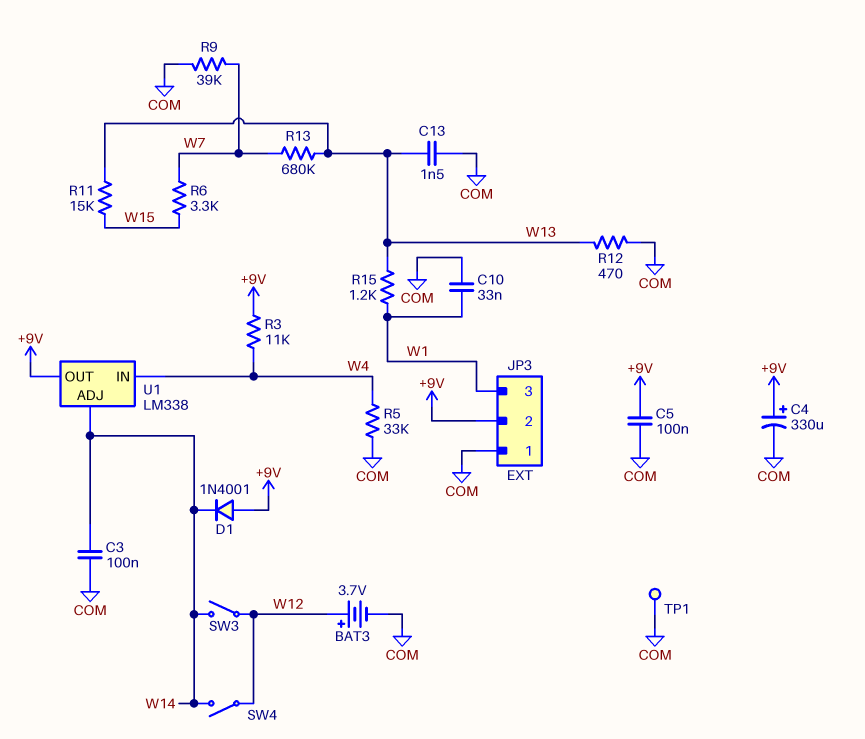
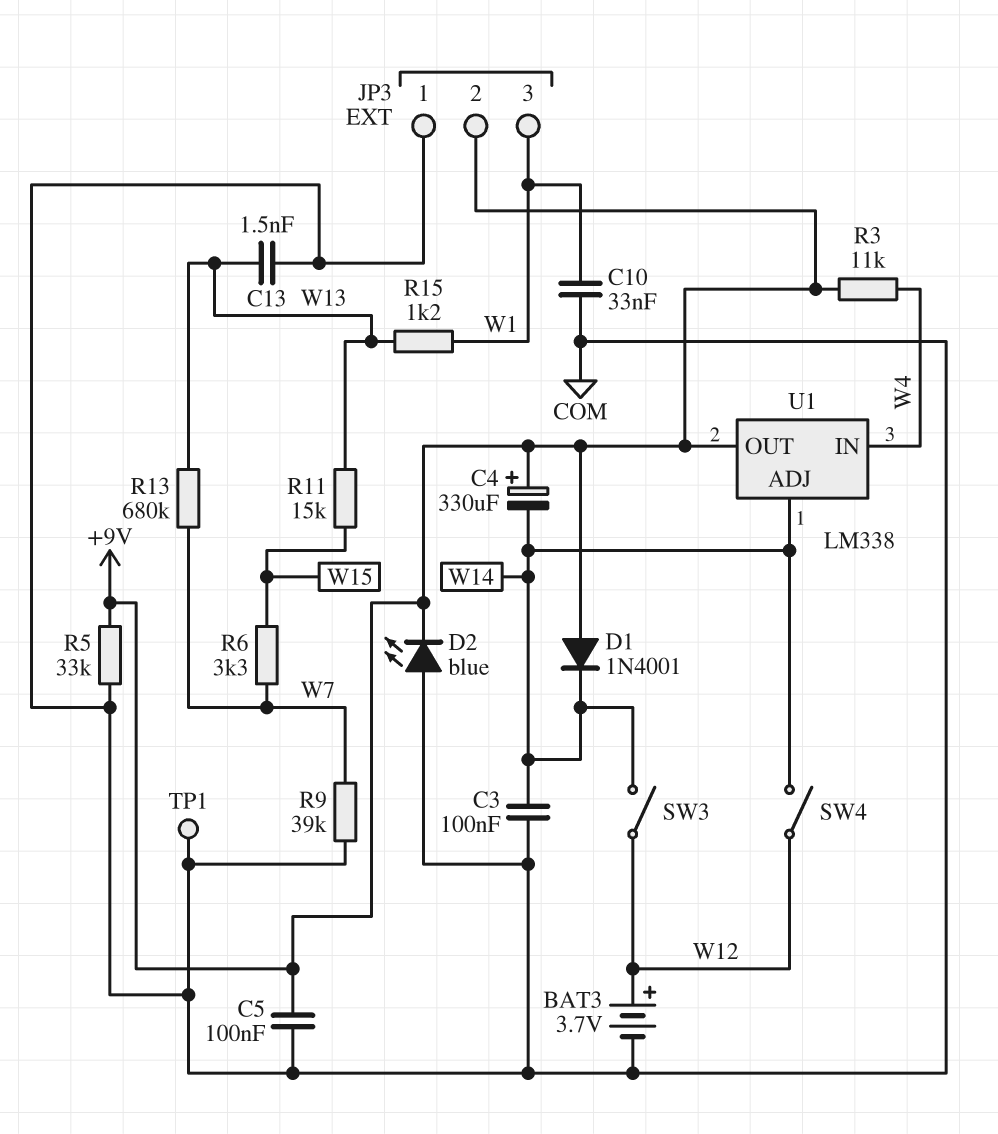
C4: 330uF (plus +9V, minus COM) -> 330uF (plus +9V, minus W14)
D2: none -> LED blue (A COM, K +9V)
R5: 33k (COM, W4) -> 33k (+9V, COM)
R12: 470 (COM, W13) -> none

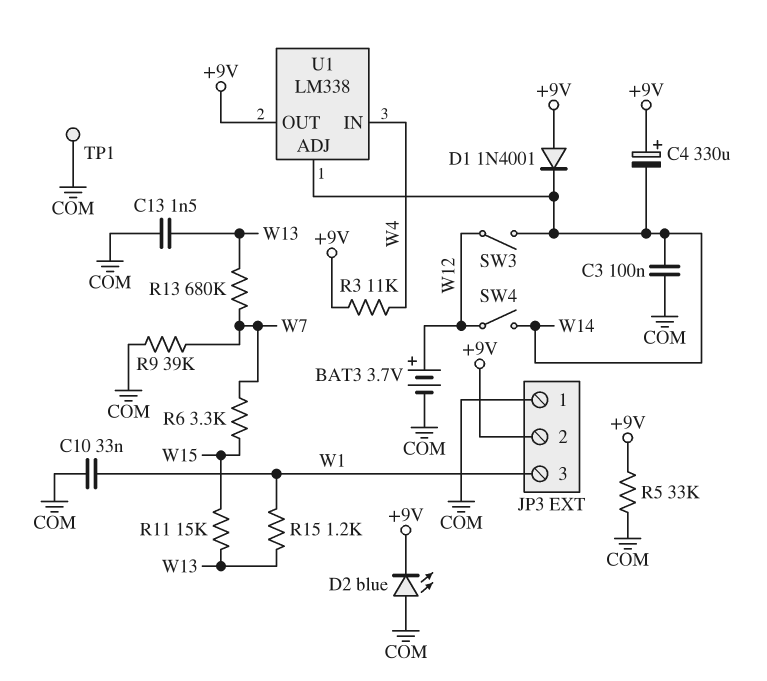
C5: 100nF (+9V, COM) -> none

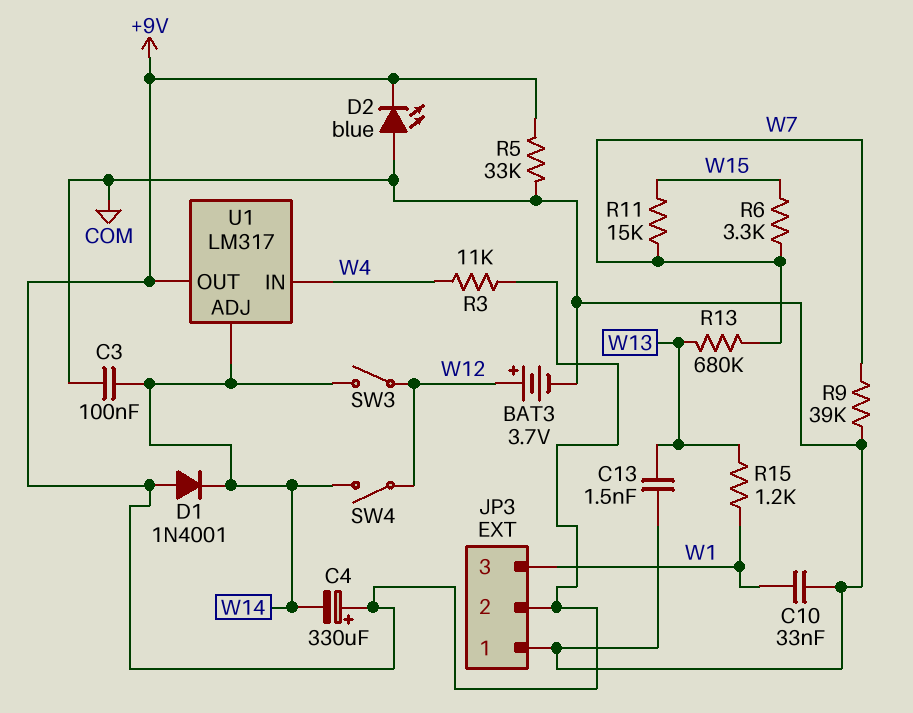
R11: 15k (W13, W15) -> 15k (W7, W15)
TP1: test point (COM) -> none
U1: LM338 -> LM317

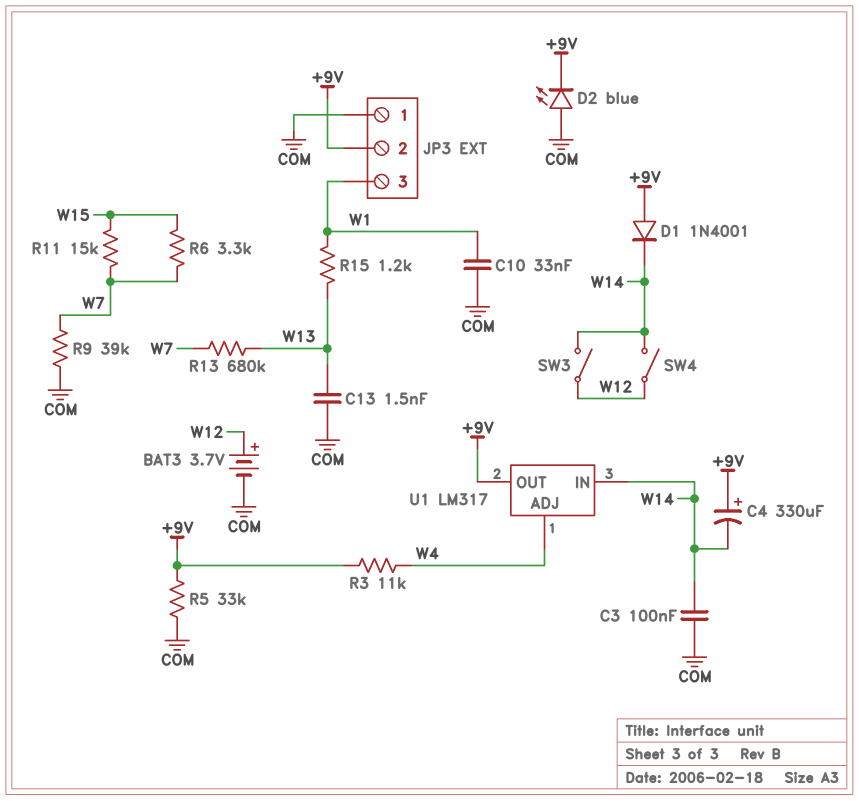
U1 pin ADJ: W14 -> W4
U1 pin IN: W4 -> W14

